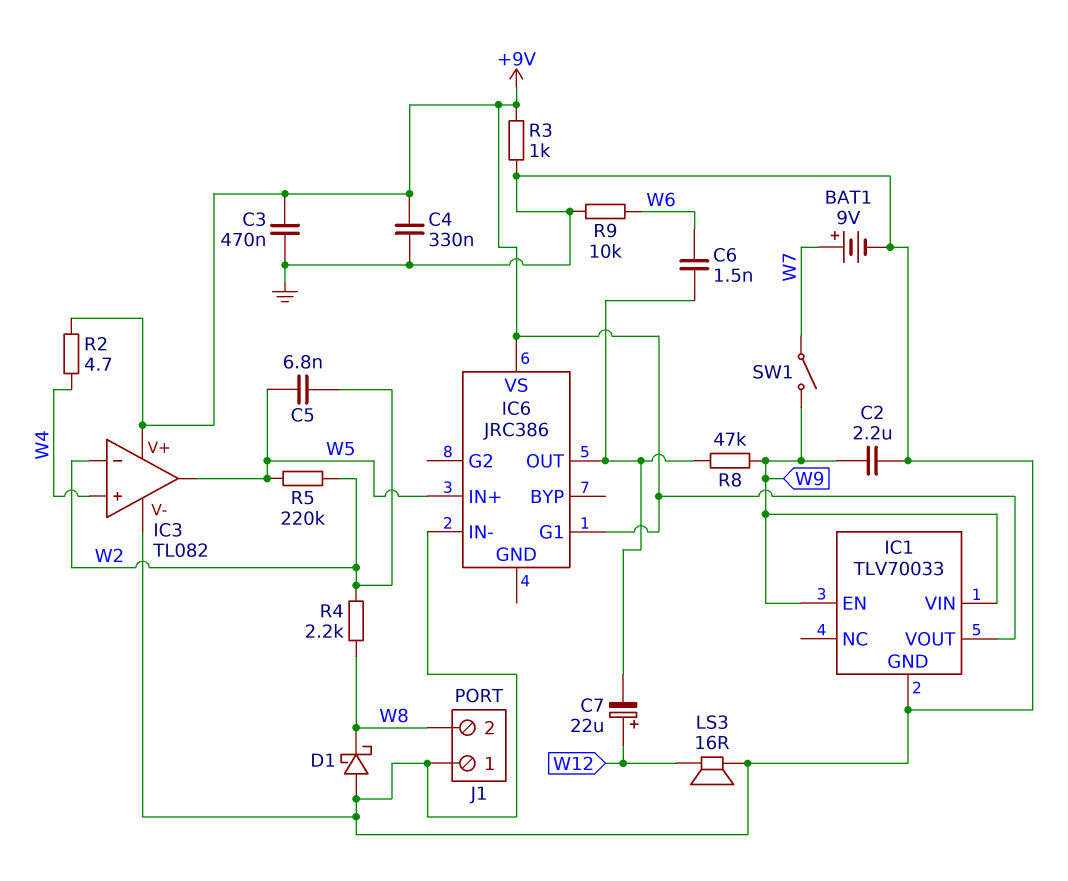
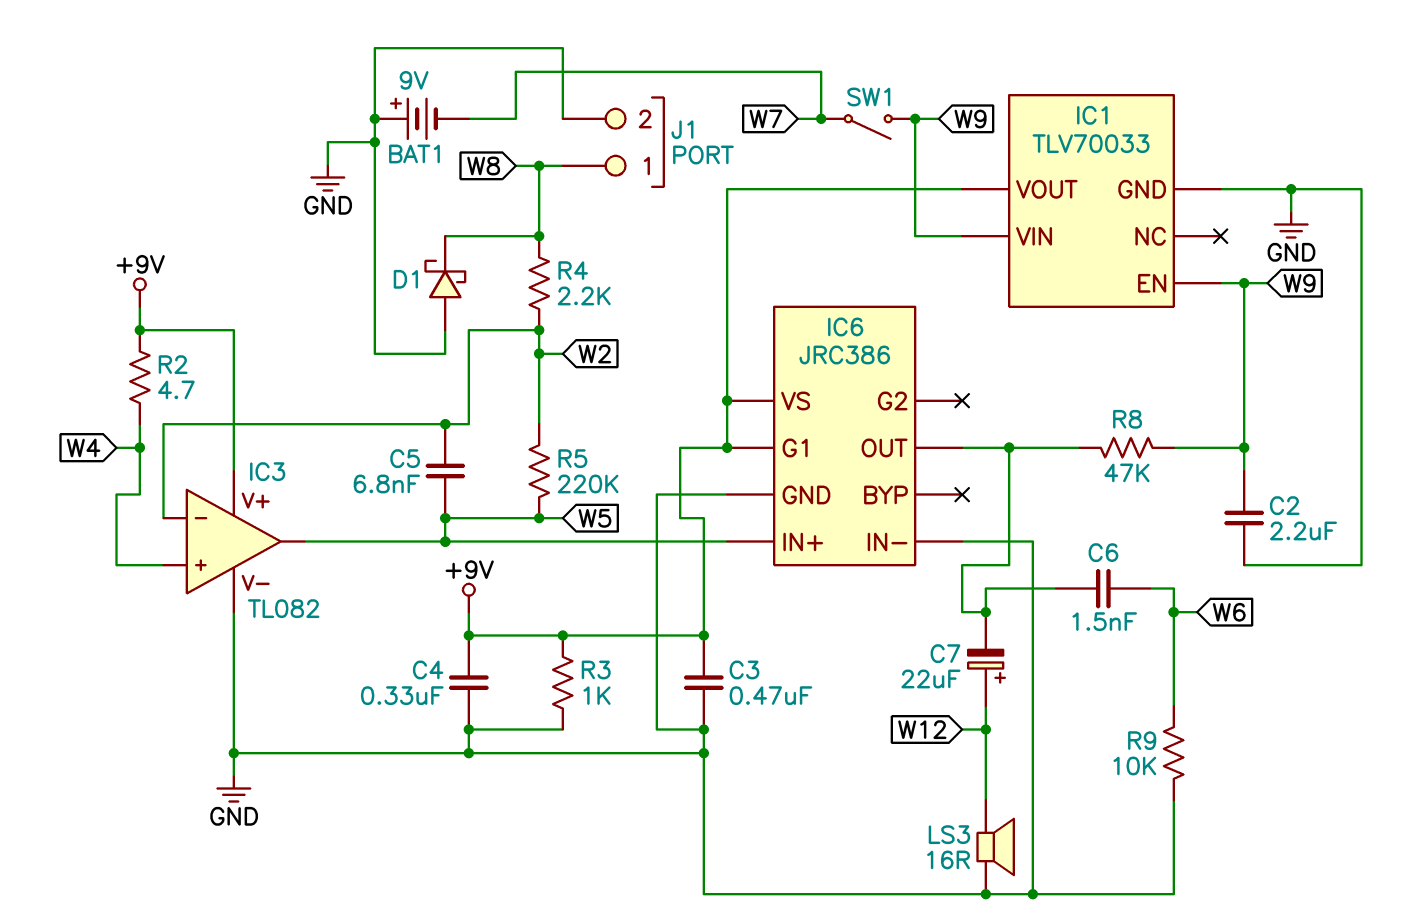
BAT1: 9V (plus W7, minus GND) -> 9V (plus GND, minus W7)
IC6 pin GND: none -> GND
J1 pin 1: GND -> W8
J1 pin 2: W8 -> GND

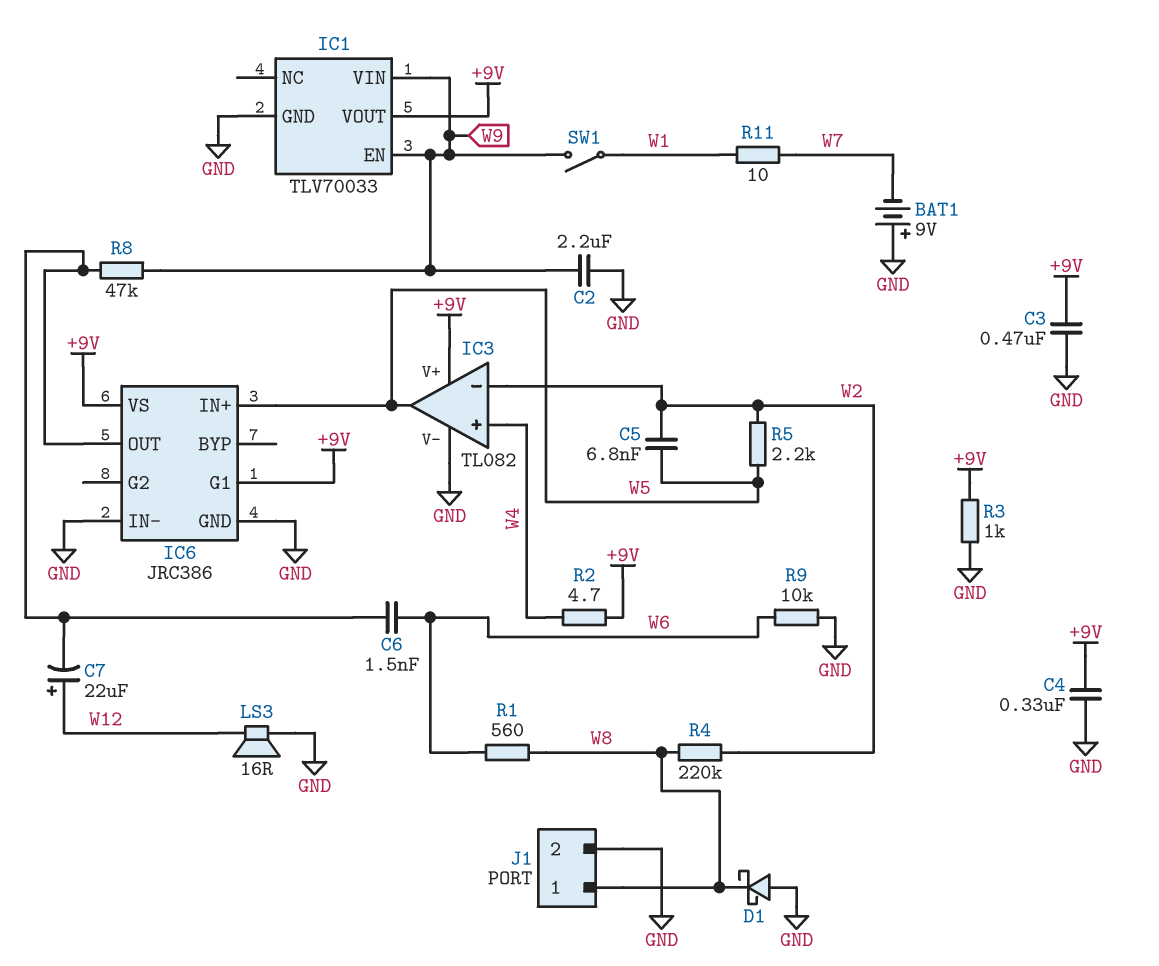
R1: none -> 560 (W6, W8)
R4: 2.2k (W2, W8) -> 220k (W2, W8)
R5: 220k (W2, W5) -> 2.2k (W2, W5)
R11: none -> 10 (W1, W7)
SW1: switch (W7, W9) -> switch (W1, W9)

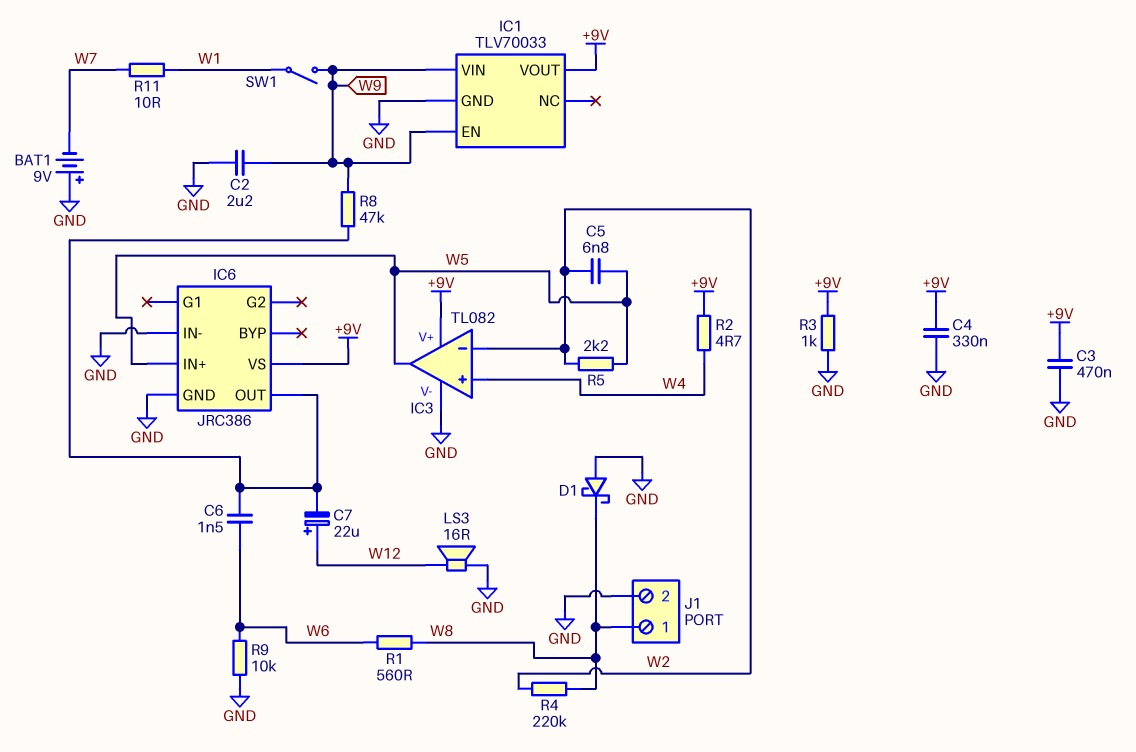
IC6 pin G1: +9V -> none

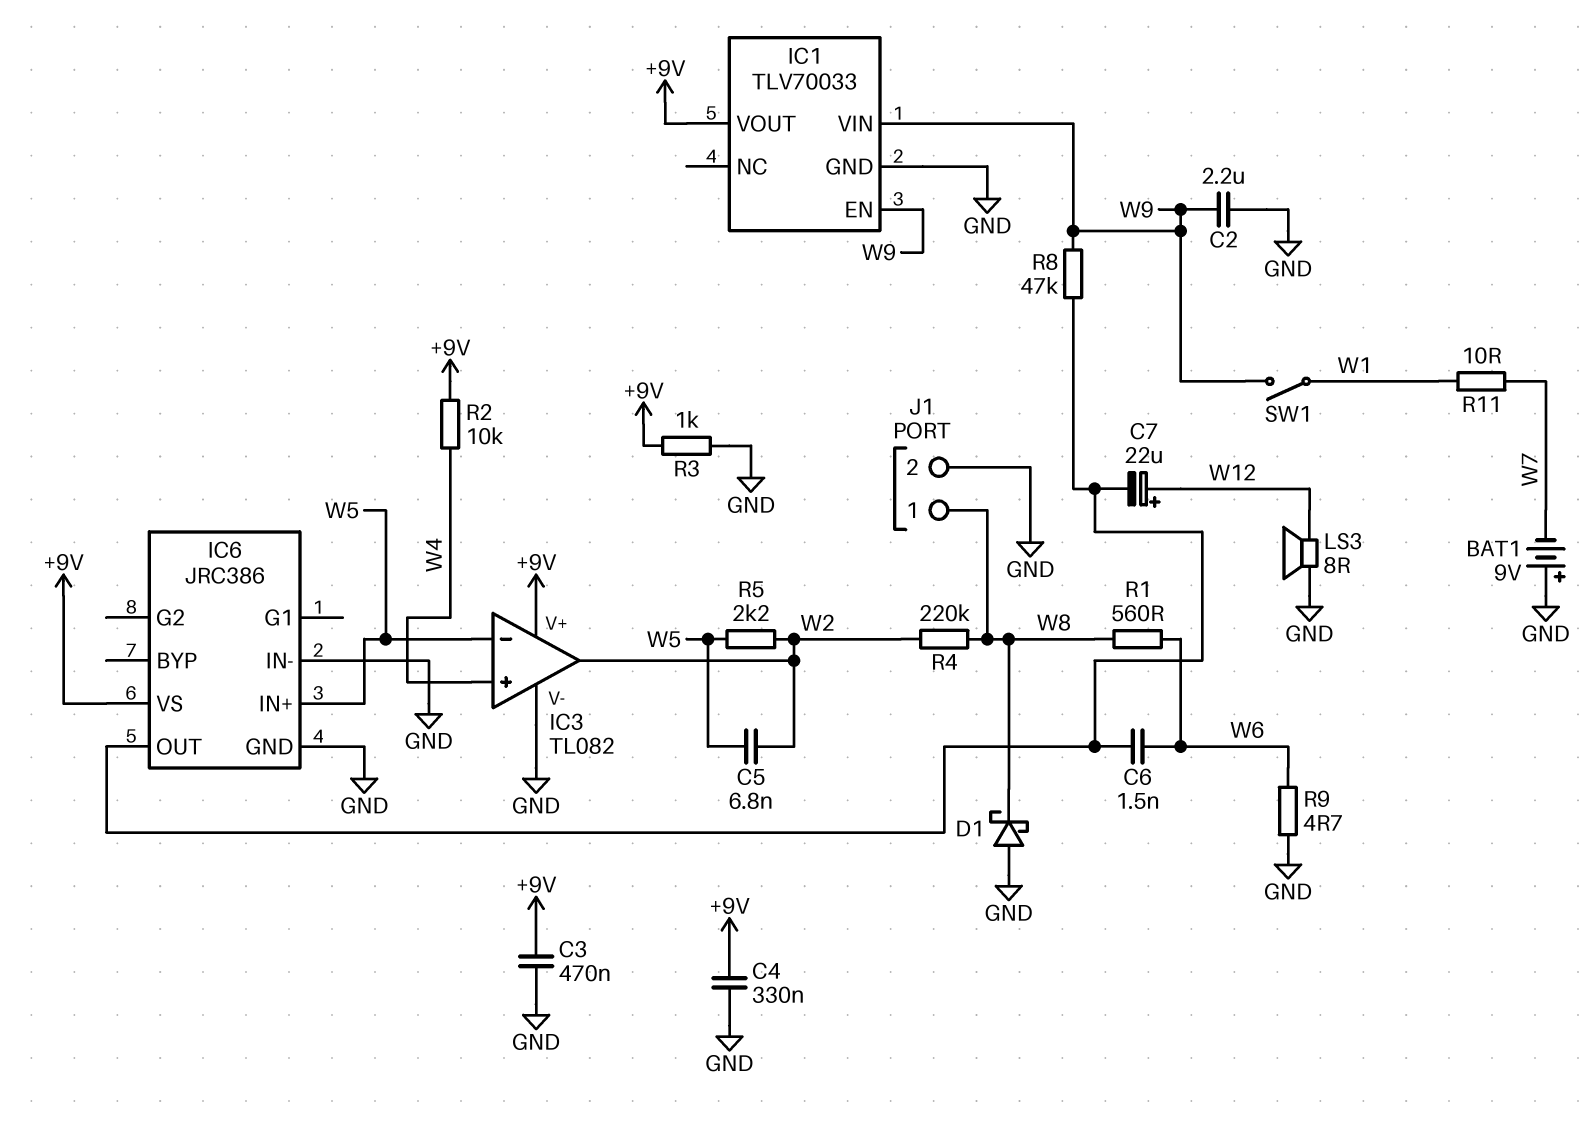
IC3 pin in-: W2 -> W5
IC3 pin out: W5 -> W2
LS3: speaker 16R (GND, W12) -> speaker 8R (GND, W12)
R2: 4.7 (+9V, W4) -> 10k (+9V, W4)
R9: 10k (GND, W6) -> 4.7 (GND, W6)

